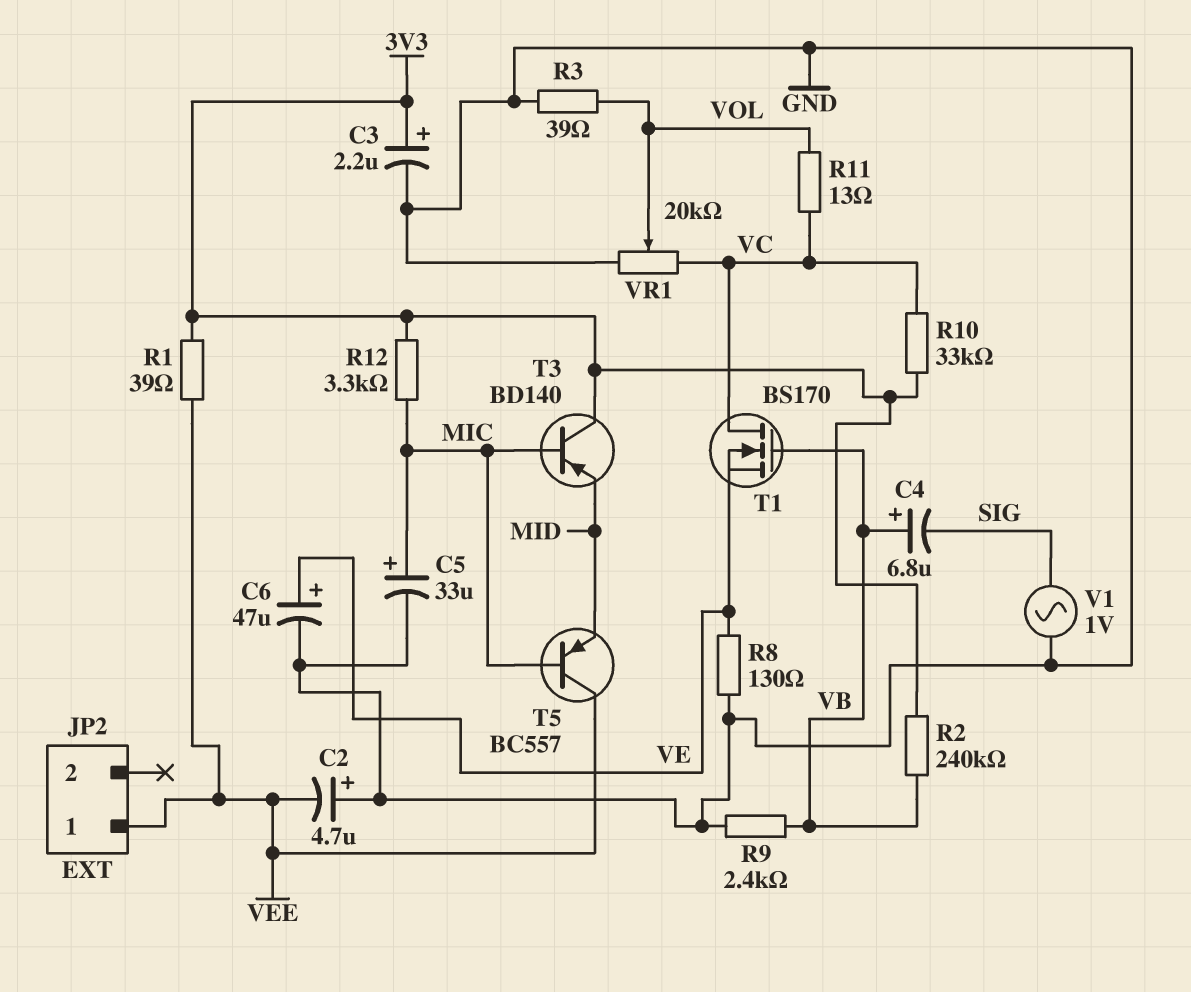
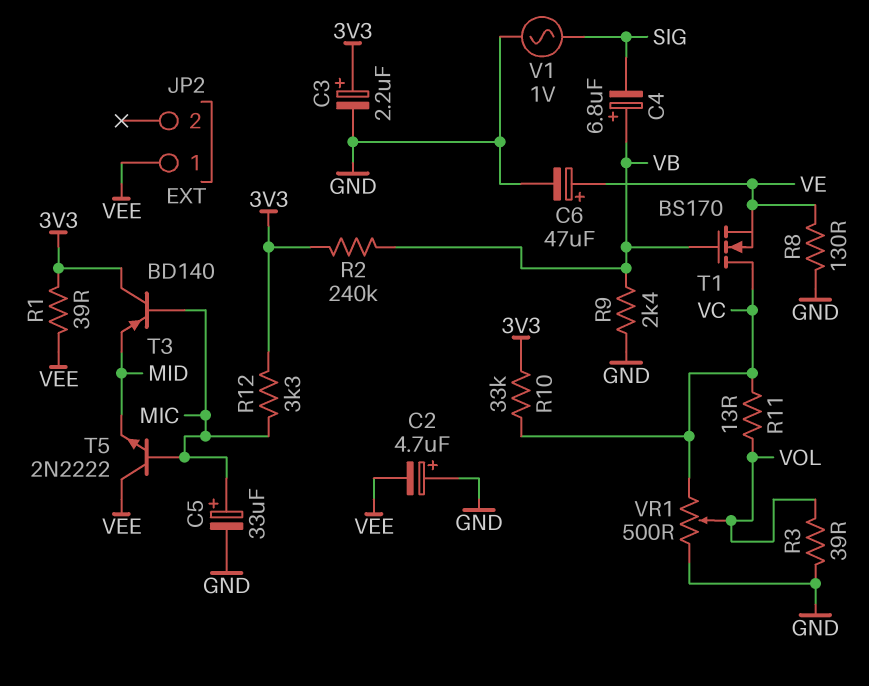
T5: PNP BC557 (B MIC, C VEE, E MID) -> NPN 2N2222 (B MIC, C VEE, E MID)
VR1: 20k (GND, VC, wiper VOL) -> 500 (GND, VC, wiper VOL)

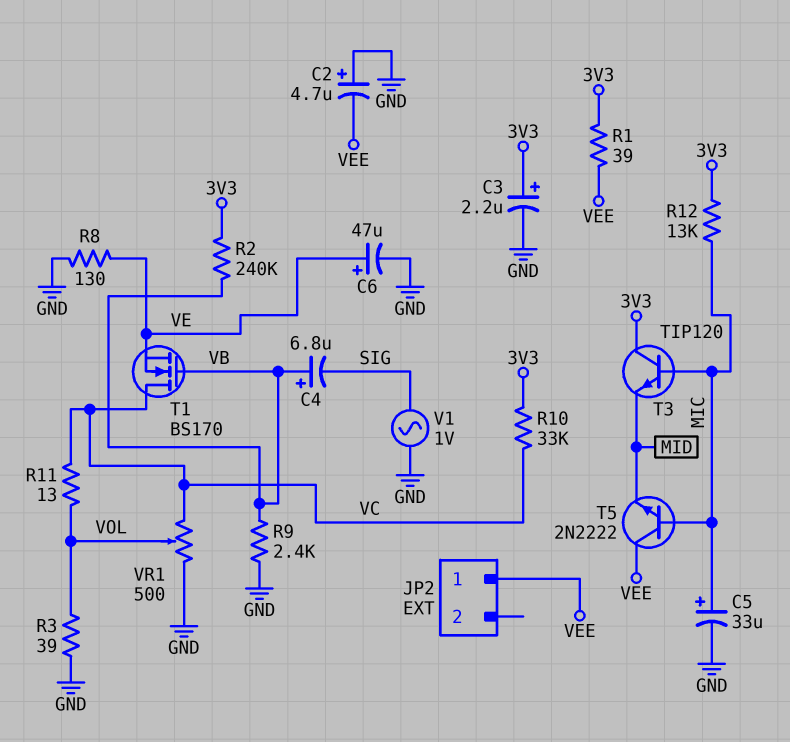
R12: 3.3k (3V3, MIC) -> 13k (3V3, MIC)
T3: PNP BD140 (B MIC, C 3V3, E MID) -> NPN TIP120 (B MIC, C 3V3, E MID)

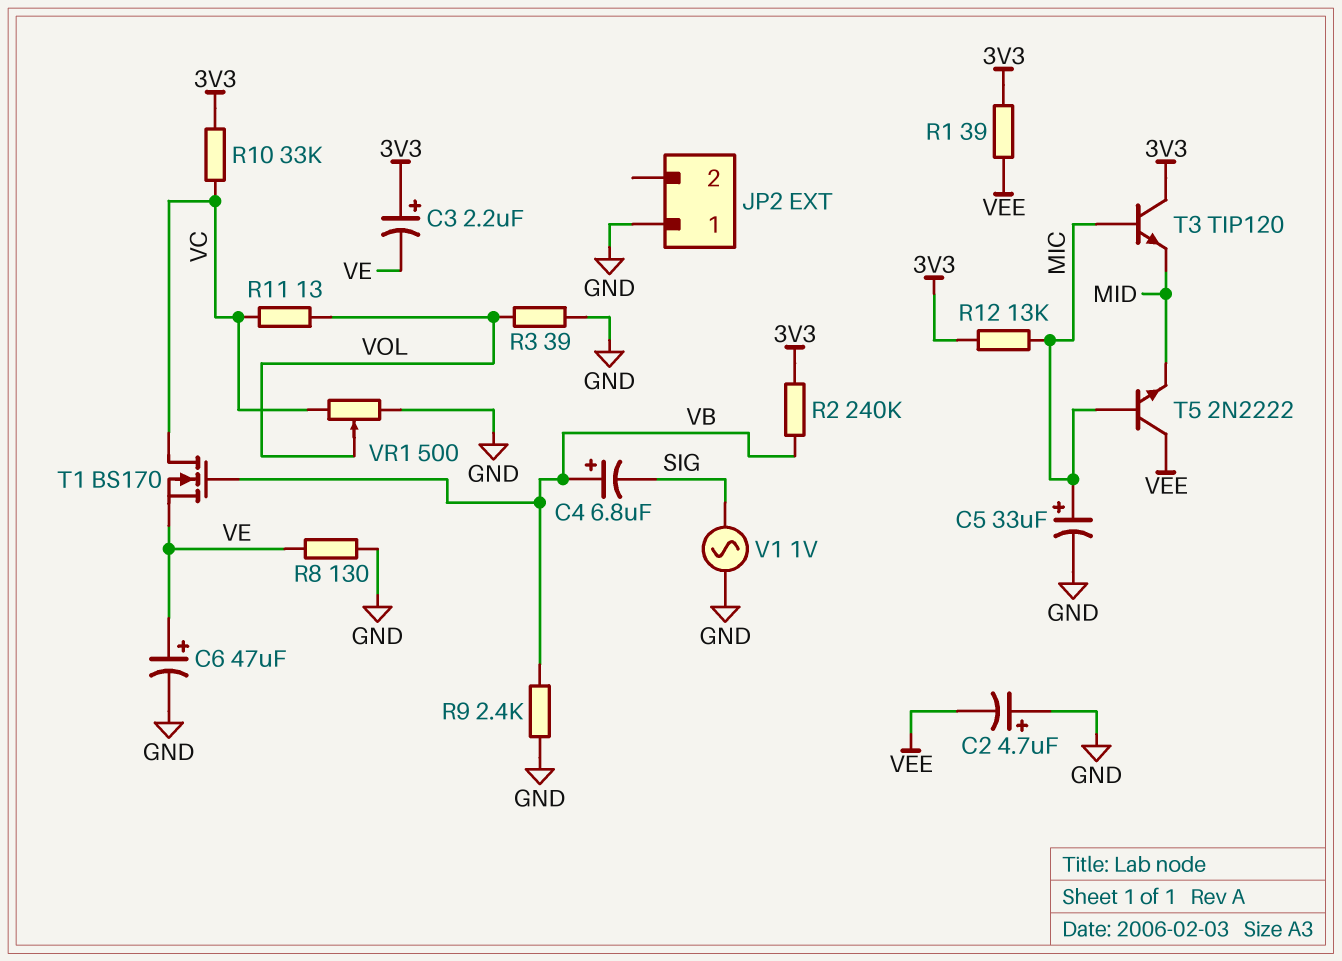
C3: 2.2uF (plus 3V3, minus GND) -> 2.2uF (plus 3V3, minus VE)
JP2 pin 1: VEE -> GND

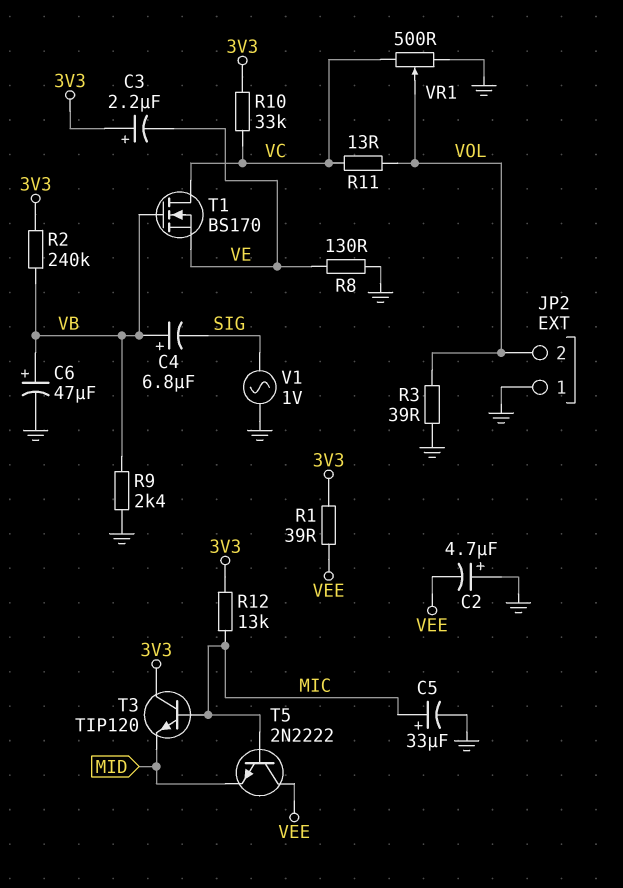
C6: 47uF (plus VE, minus GND) -> 47uF (plus VB, minus GND)
JP2 pin 2: none -> VOL

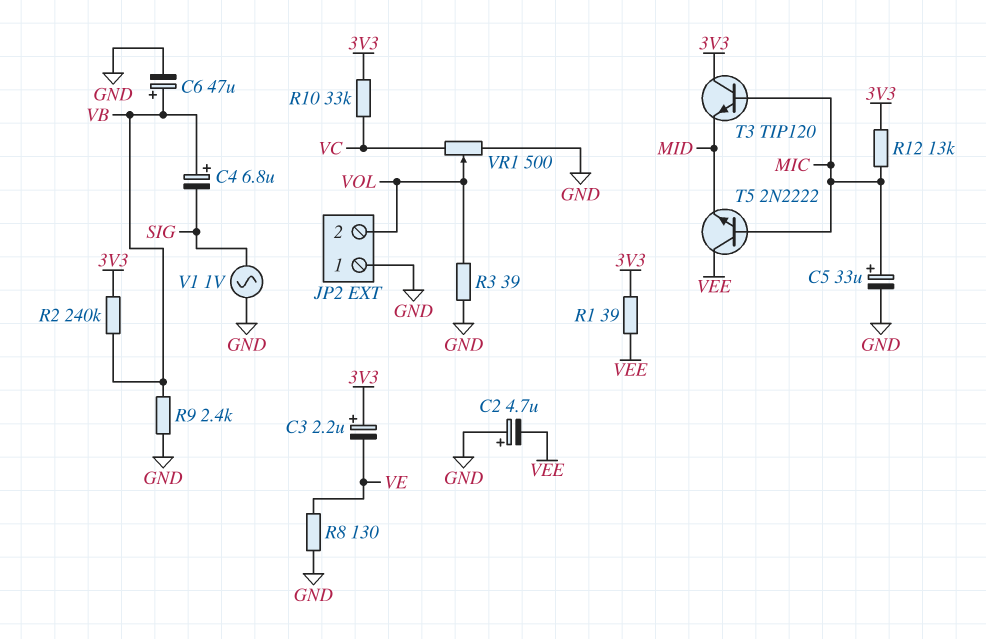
R11: 13 (VC, VOL) -> none
T1: NMOS BS170 (G VB, D VC, S VE) -> none

